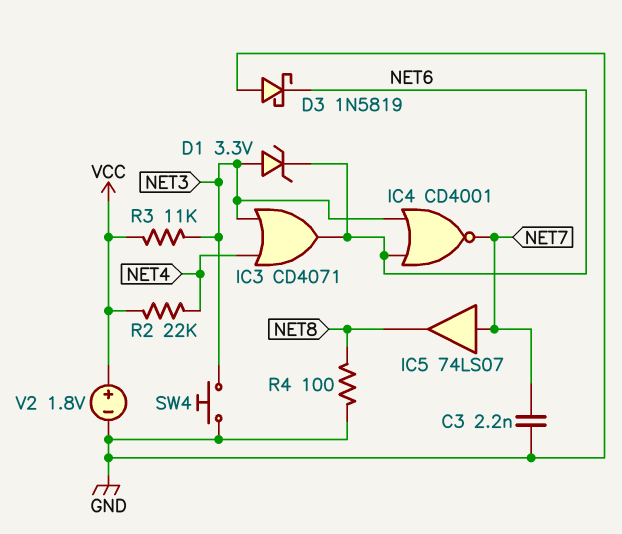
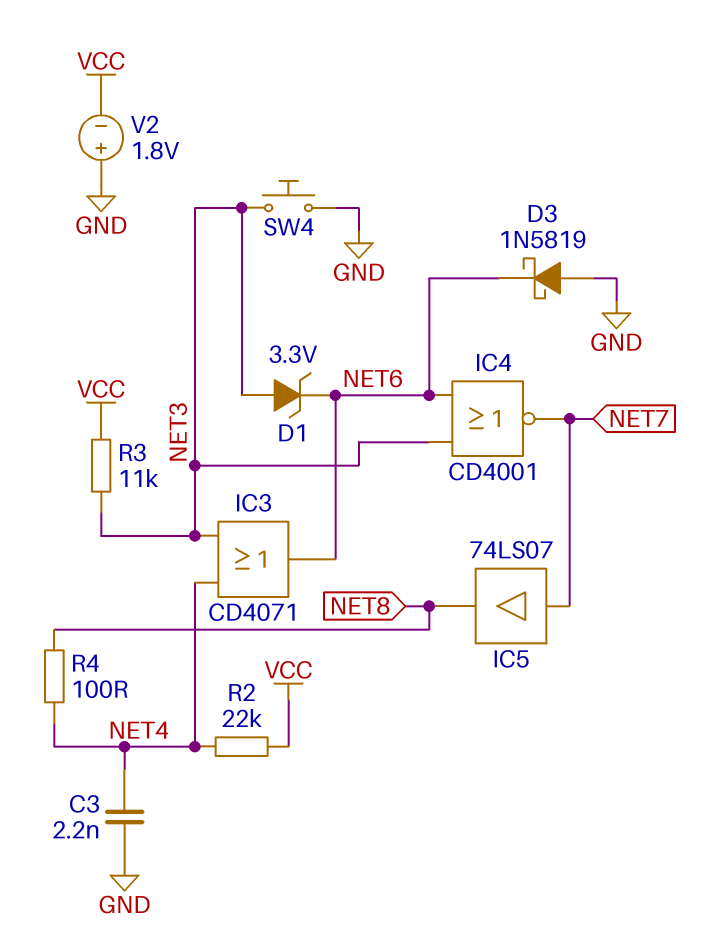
C3: 2.2nF (GND, NET7) -> 2.2nF (GND, NET4)
R4: 100 (GND, NET8) -> 100 (NET4, NET8)
V2: 1.8V (plus VCC, minus GND) -> 1.8V (plus GND, minus VCC)

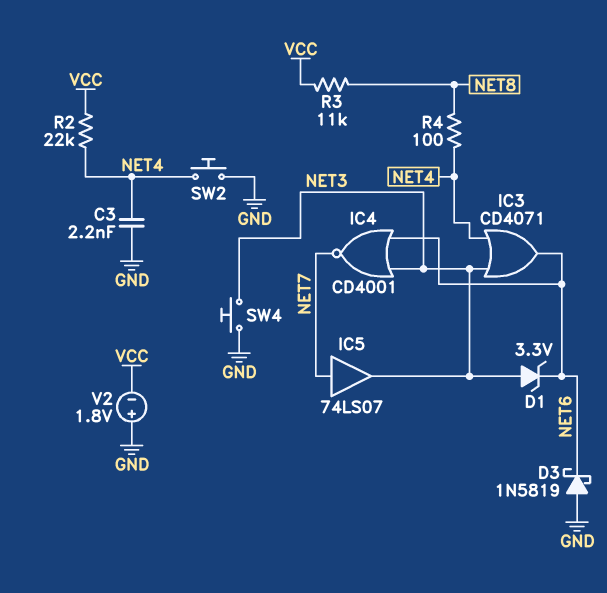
IC5: buffer 74LS07 (in NET7, out NET8) -> buffer 74LS07 (in NET7, out NET3)
R3: 11k (NET3, VCC) -> 11k (NET8, VCC)
SW2: none -> button (GND, NET4)

